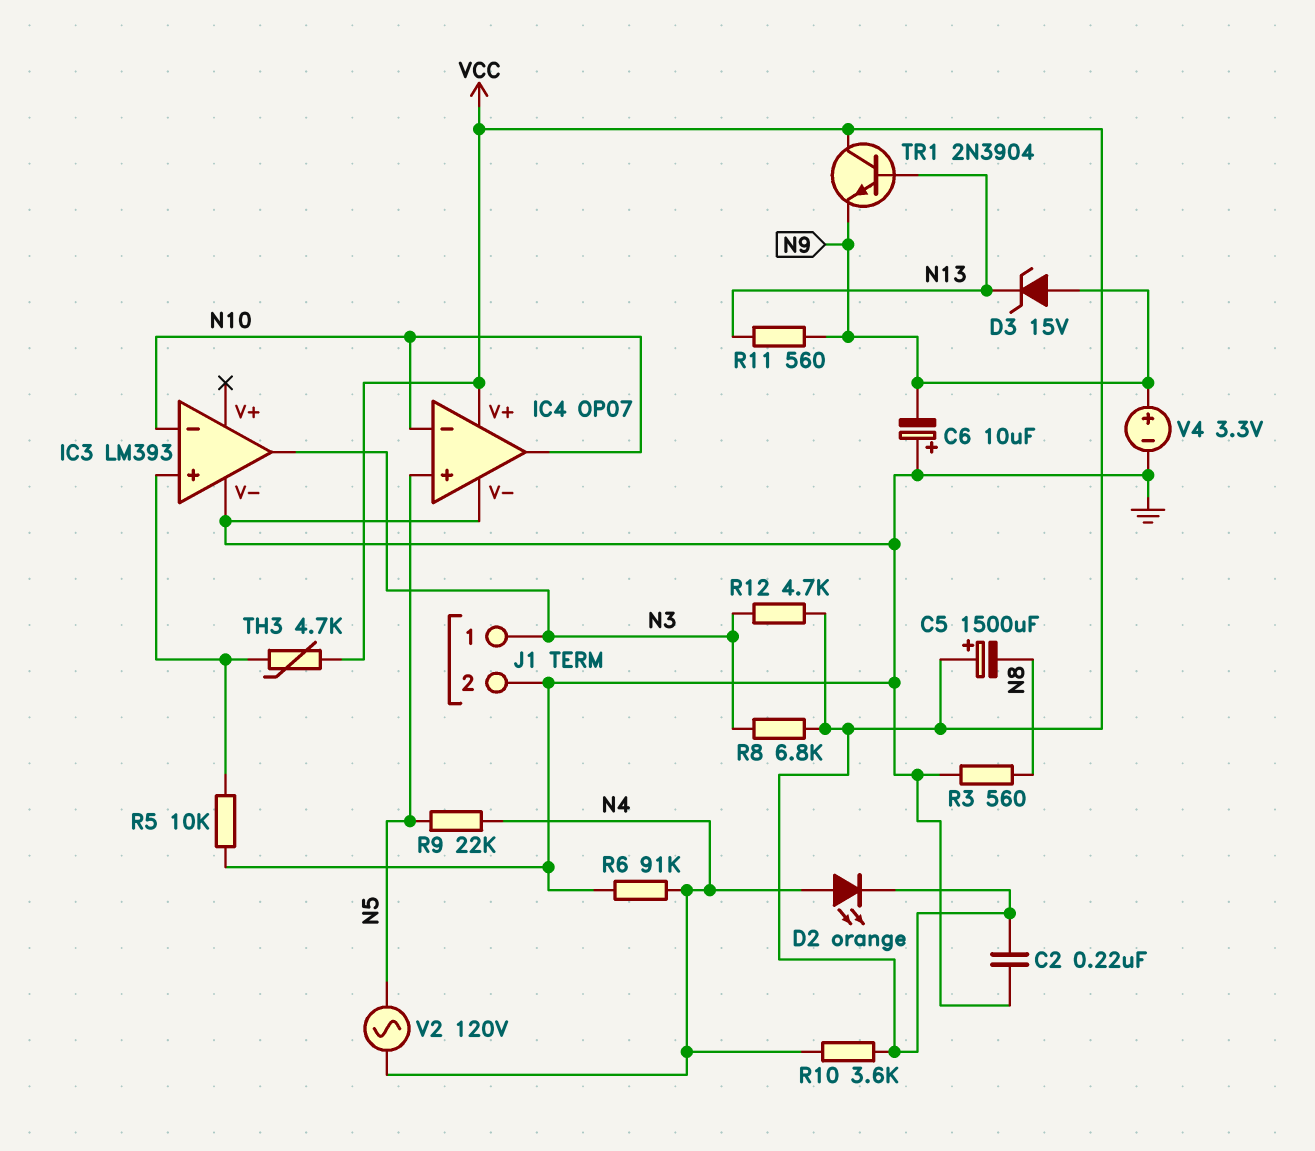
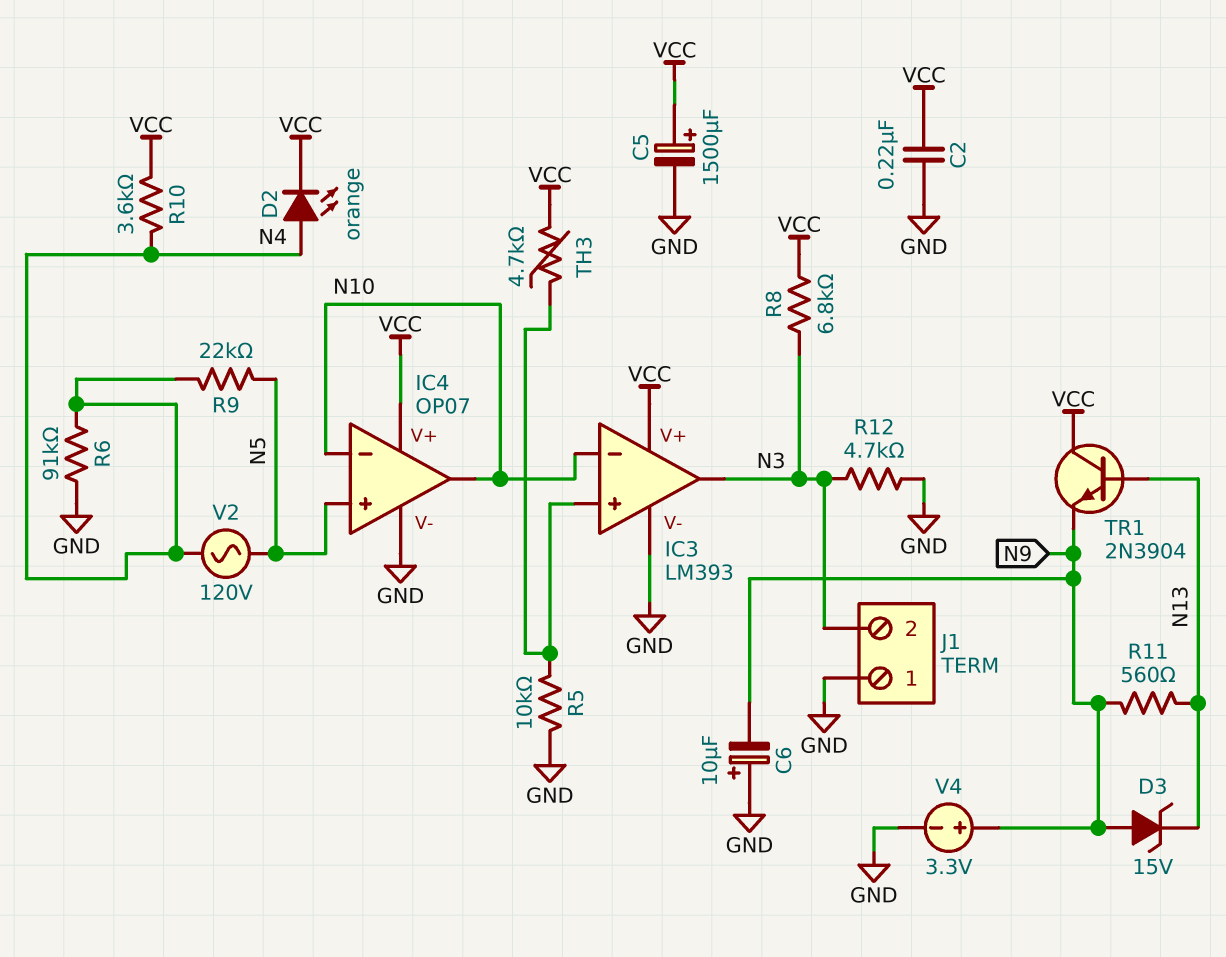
C5: 1500uF (plus VCC, minus N8) -> 1500uF (plus VCC, minus GND)
IC3 pin V+: none -> VCC
J1 pin 1: N3 -> GND
J1 pin 2: GND -> N3
R3: 560 (GND, N8) -> none
R12: 4.7k (N3, VCC) -> 4.7k (GND, N3)

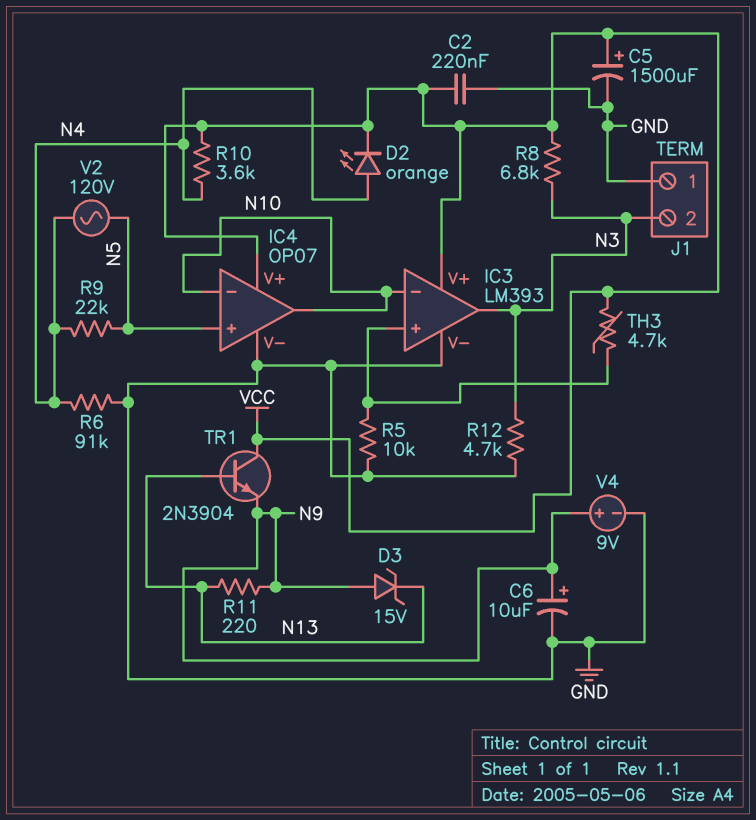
C6: 10uF (plus GND, minus N9) -> 10uF (plus N9, minus GND)
R11: 560 (N9, N13) -> 220 (N9, N13)
V4: 3.3V (plus N9, minus GND) -> 9V (plus N9, minus GND)

